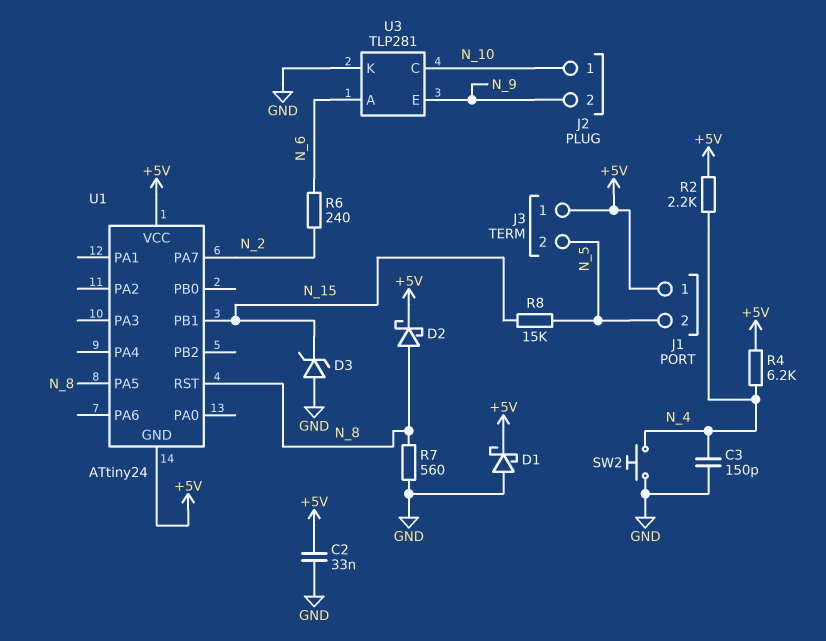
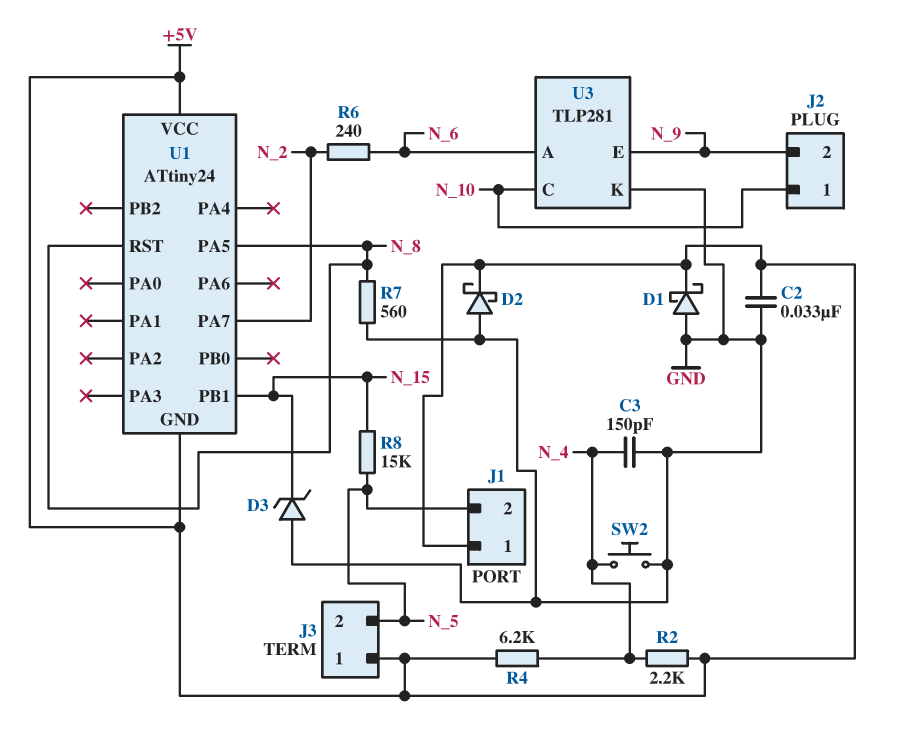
D2: schottky (A N_8, K +5V) -> schottky (A GND, K +5V)

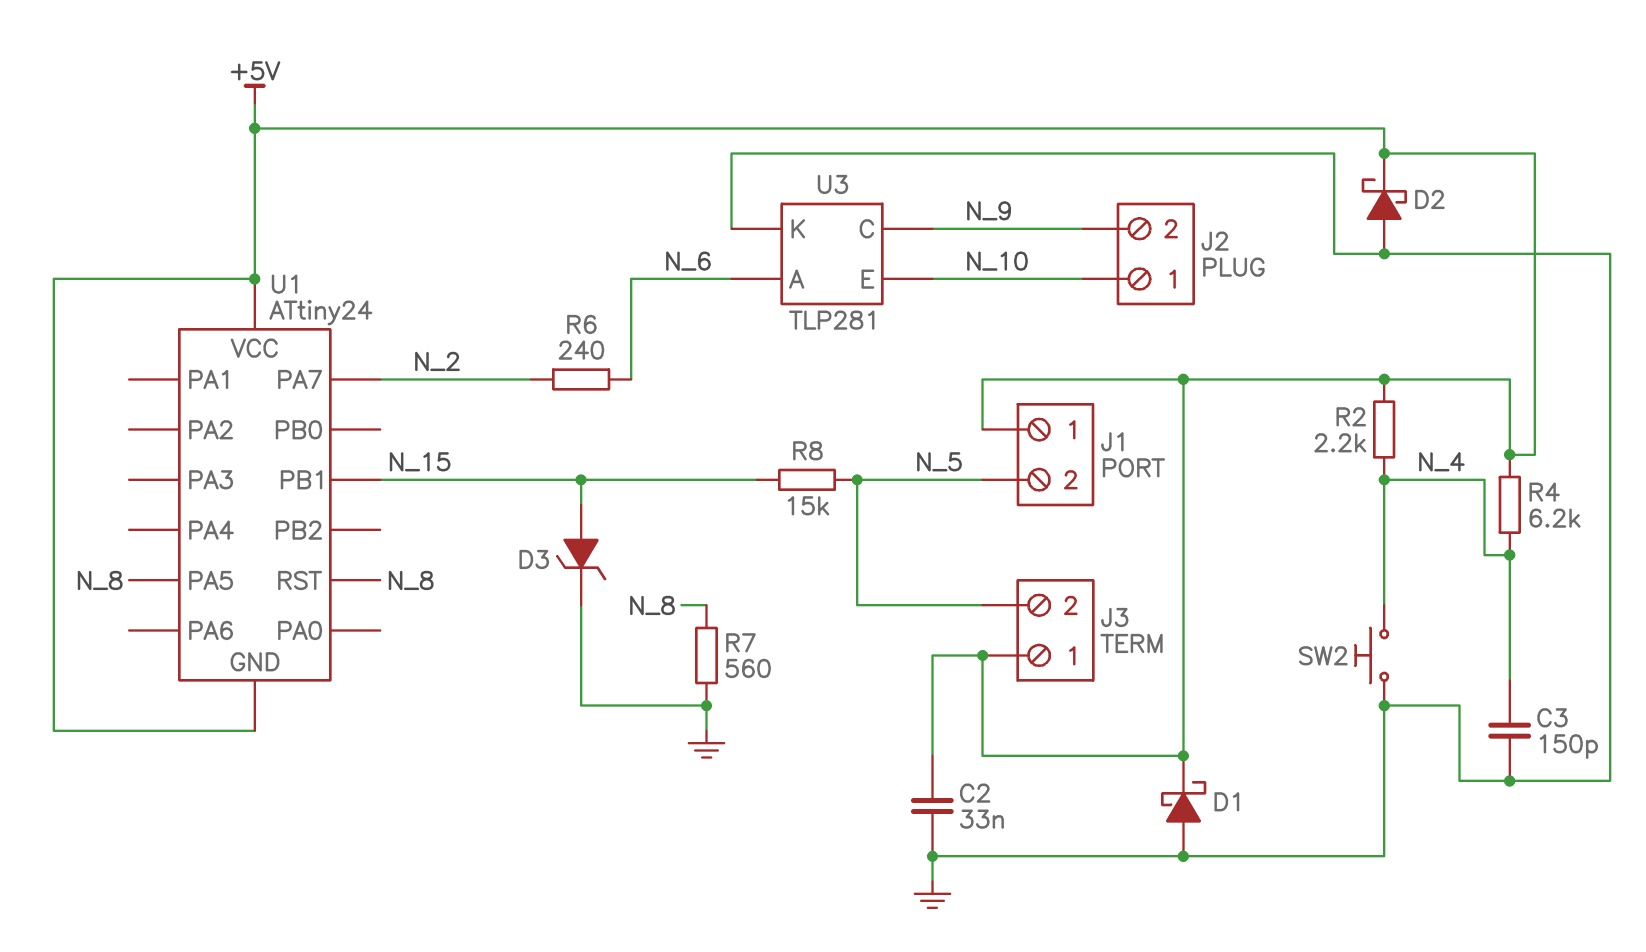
D3: zener (A GND, K N_15) -> zener (A N_15, K GND)
U3 pin C: N_10 -> N_9
U3 pin E: N_9 -> N_10

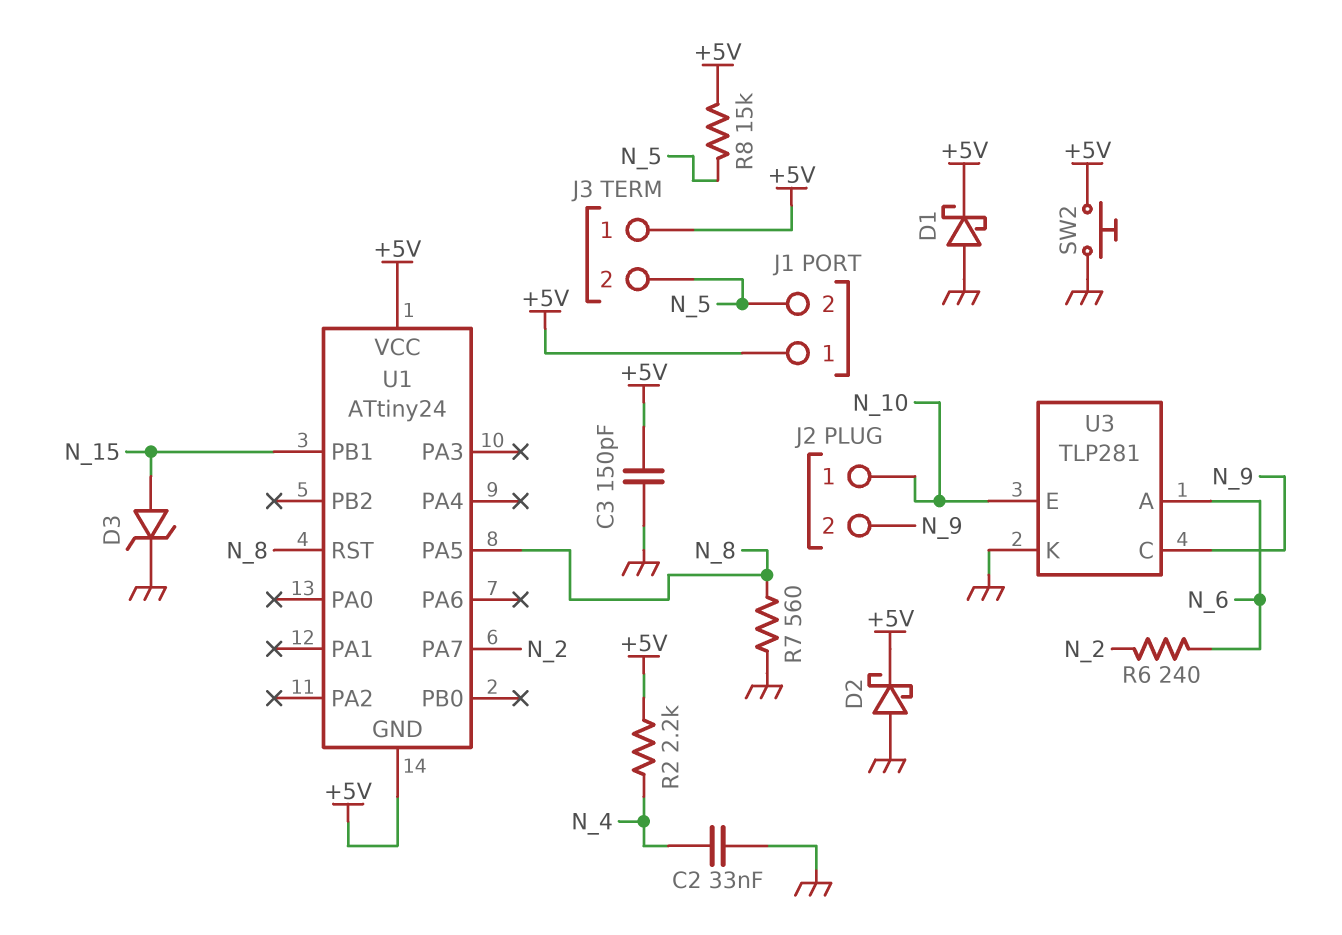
C2: 33nF (+5V, GND) -> 33nF (GND, N_4)
C3: 150pF (GND, N_4) -> 150pF (+5V, GND)
R4: 6.2k (+5V, N_4) -> none
R8: 15k (N_5, N_15) -> 15k (+5V, N_5)
SW2: button (GND, N_4) -> button (+5V, GND)

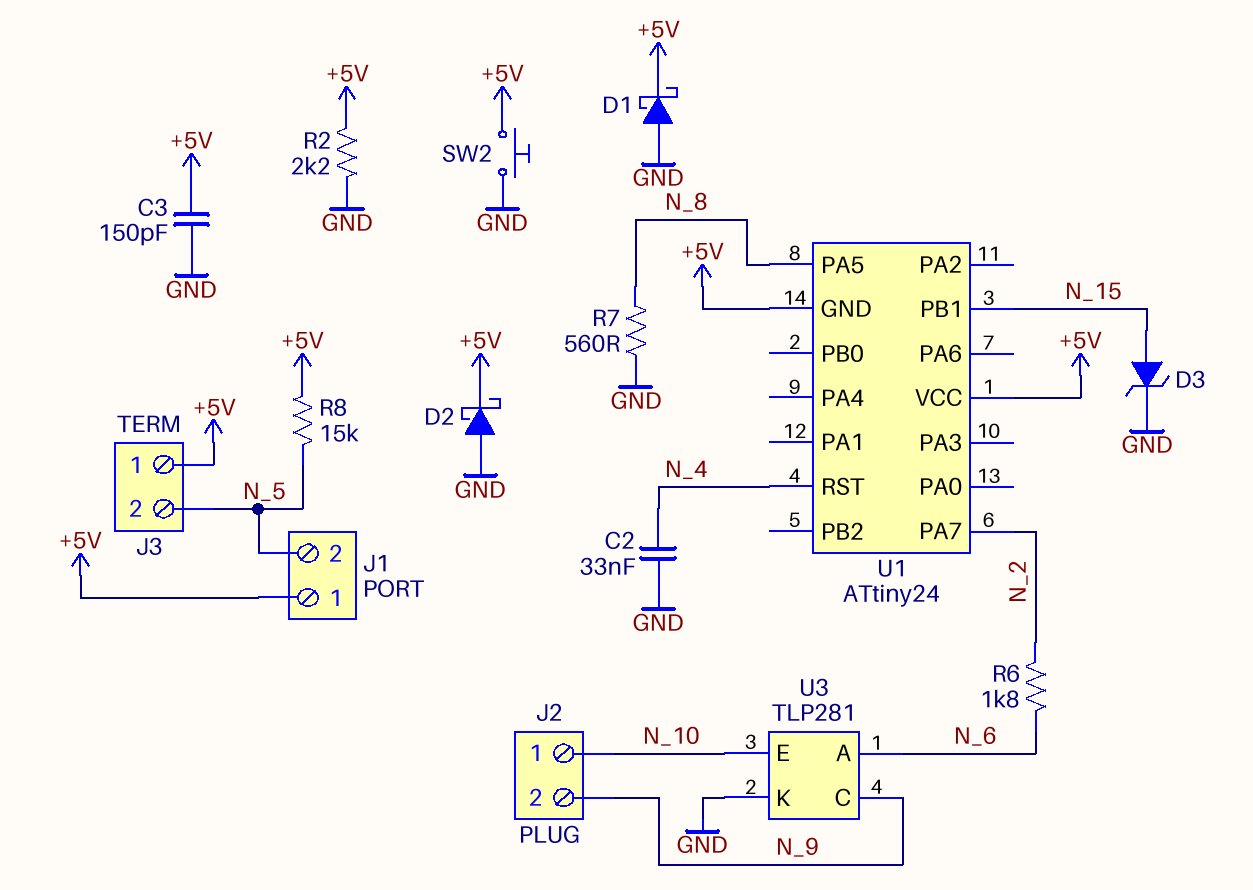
R2: 2.2k (+5V, N_4) -> 2.2k (+5V, GND)
R6: 240 (N_2, N_6) -> 1.8k (N_2, N_6)
U1 pin RST: N_8 -> N_4

